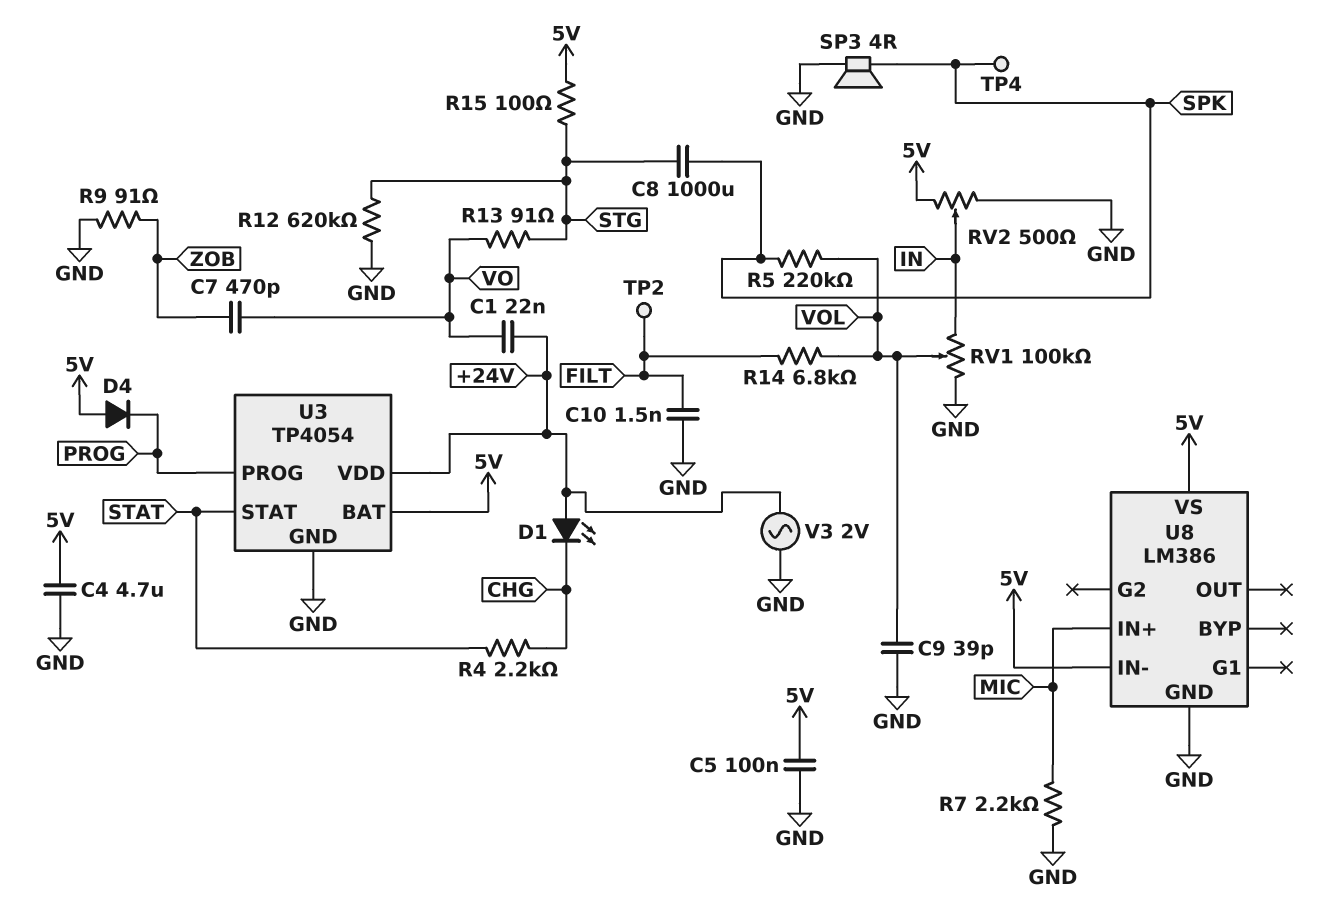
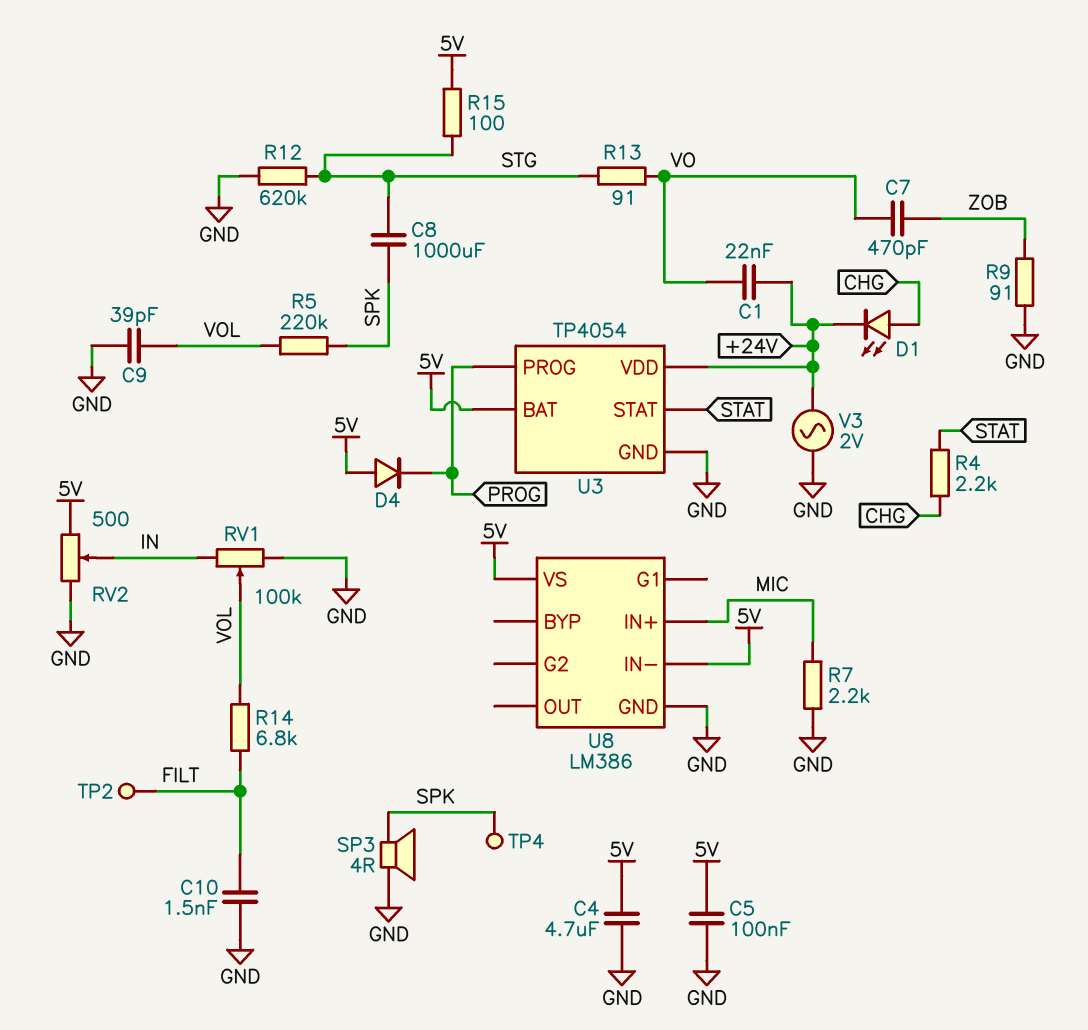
D1: LED (A +24V, K CHG) -> LED (A CHG, K +24V)

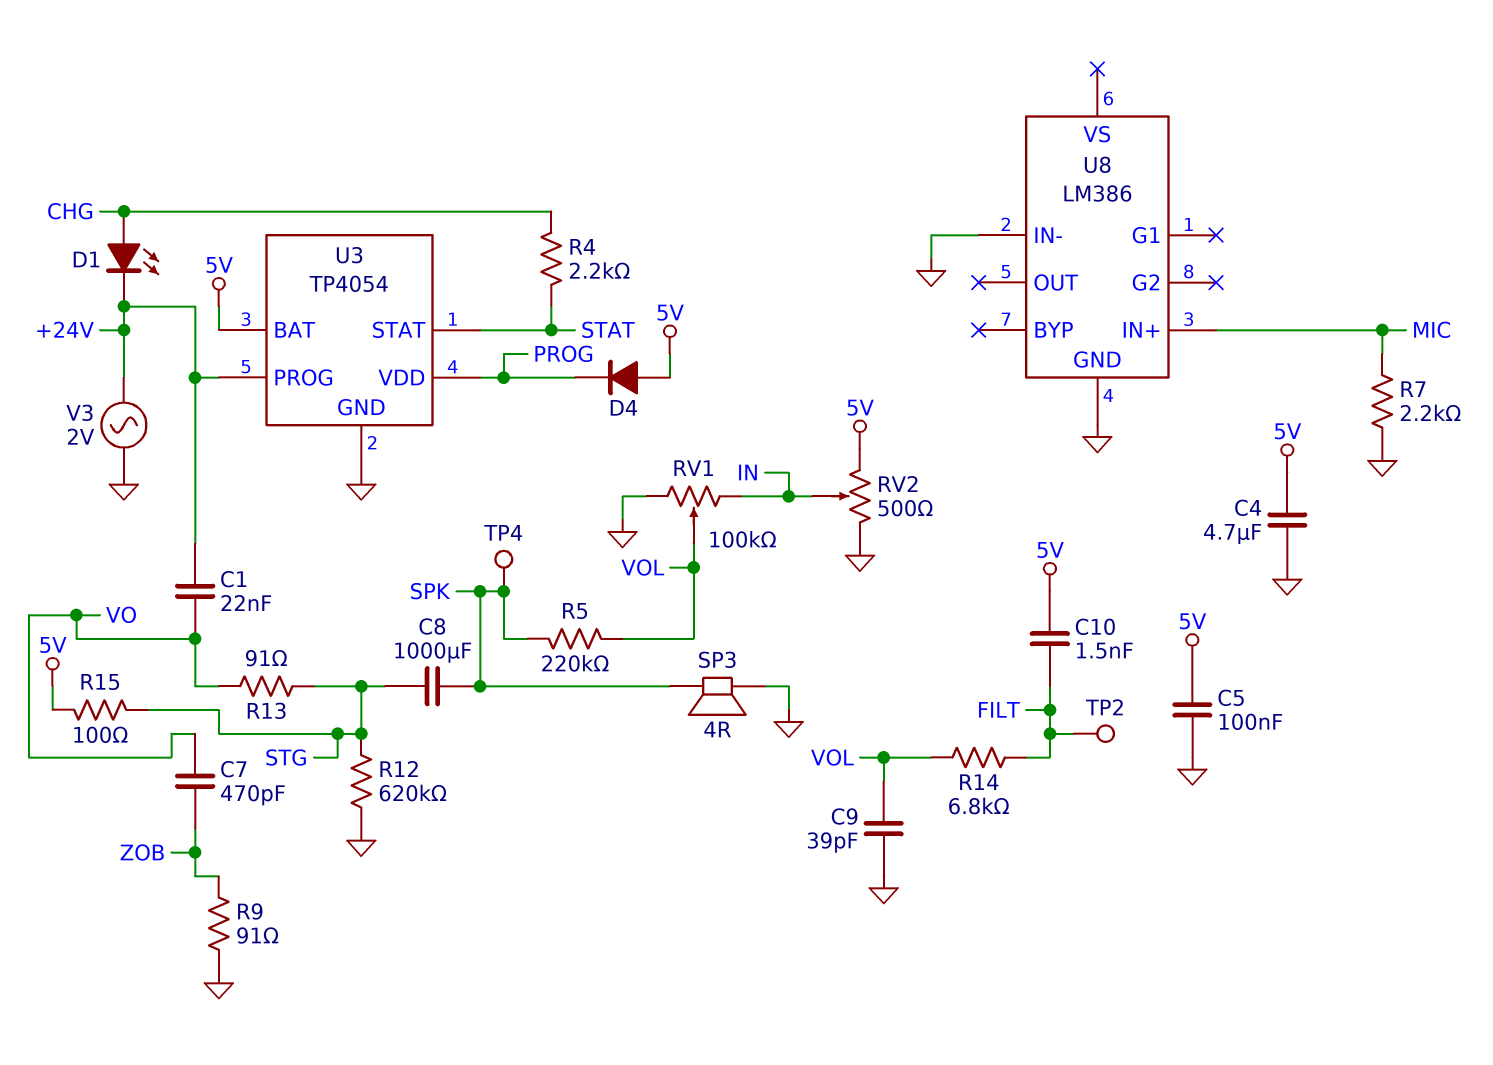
C10: 1.5nF (FILT, GND) -> 1.5nF (5V, FILT)
U3 pin PROG: PROG -> +24V
U3 pin VDD: +24V -> PROG
U8 pin IN-: 5V -> GND
U8 pin VS: 5V -> none

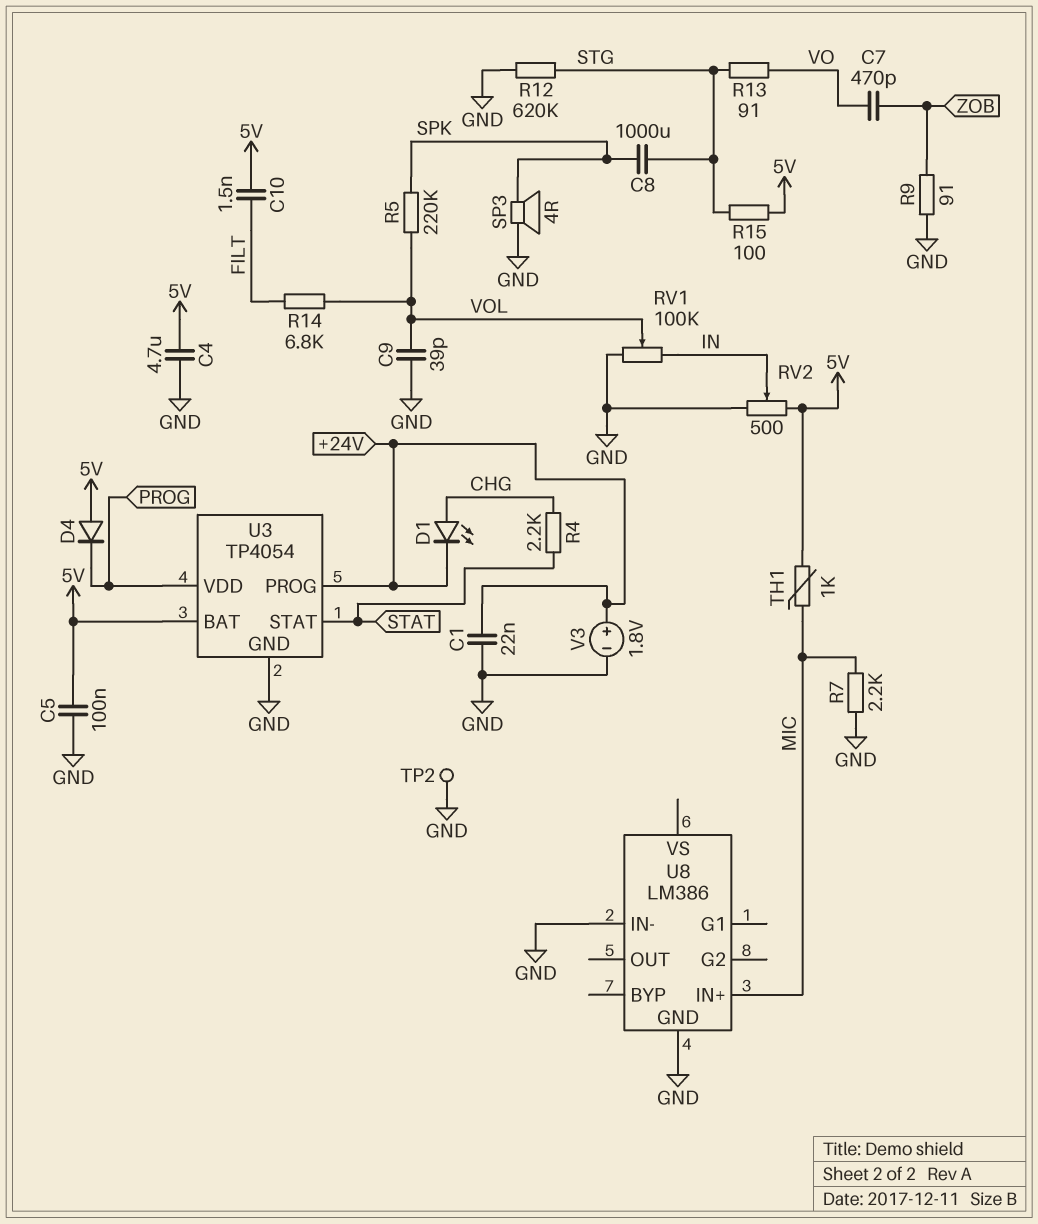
C1: 22nF (+24V, VO) -> 22nF (+24V, GND)
TH1: none -> 1k (5V, MIC)
TP2: test point (FILT) -> test point (GND)
TP4: test point (SPK) -> none
V3: AC 2V (+24V, GND) -> 1.8V (plus +24V, minus GND)

